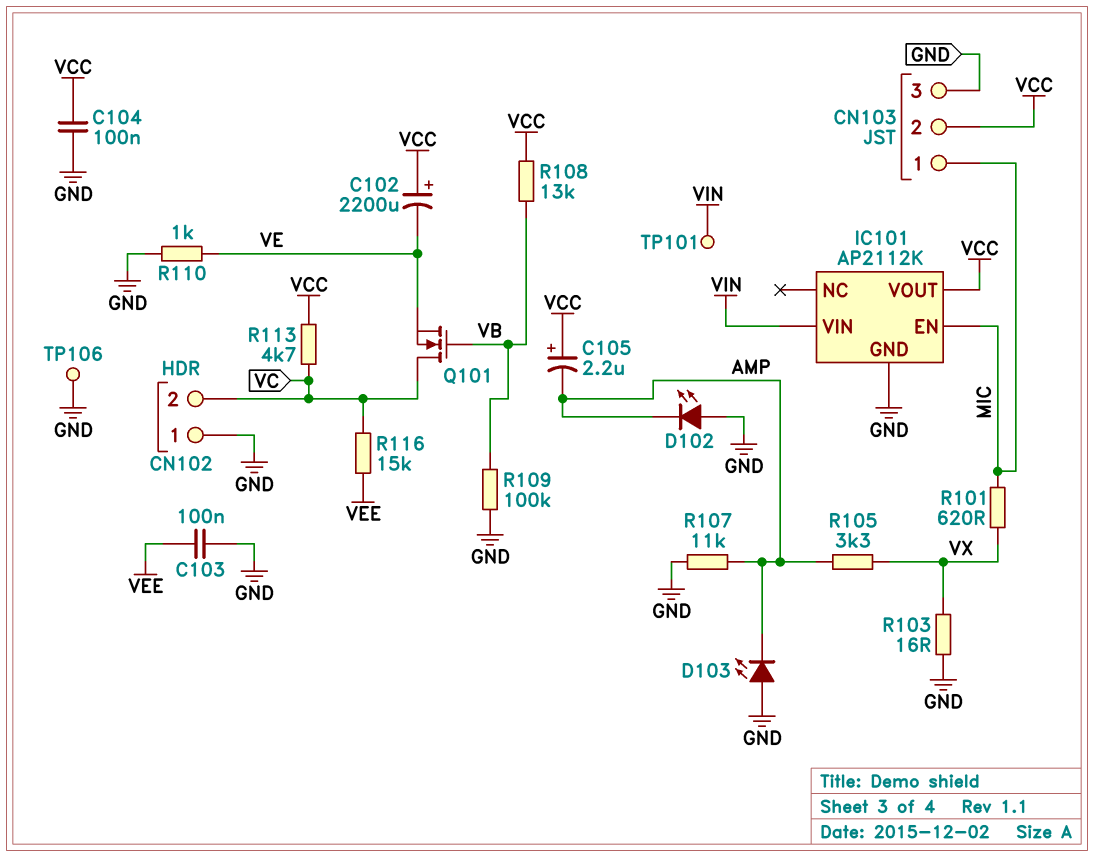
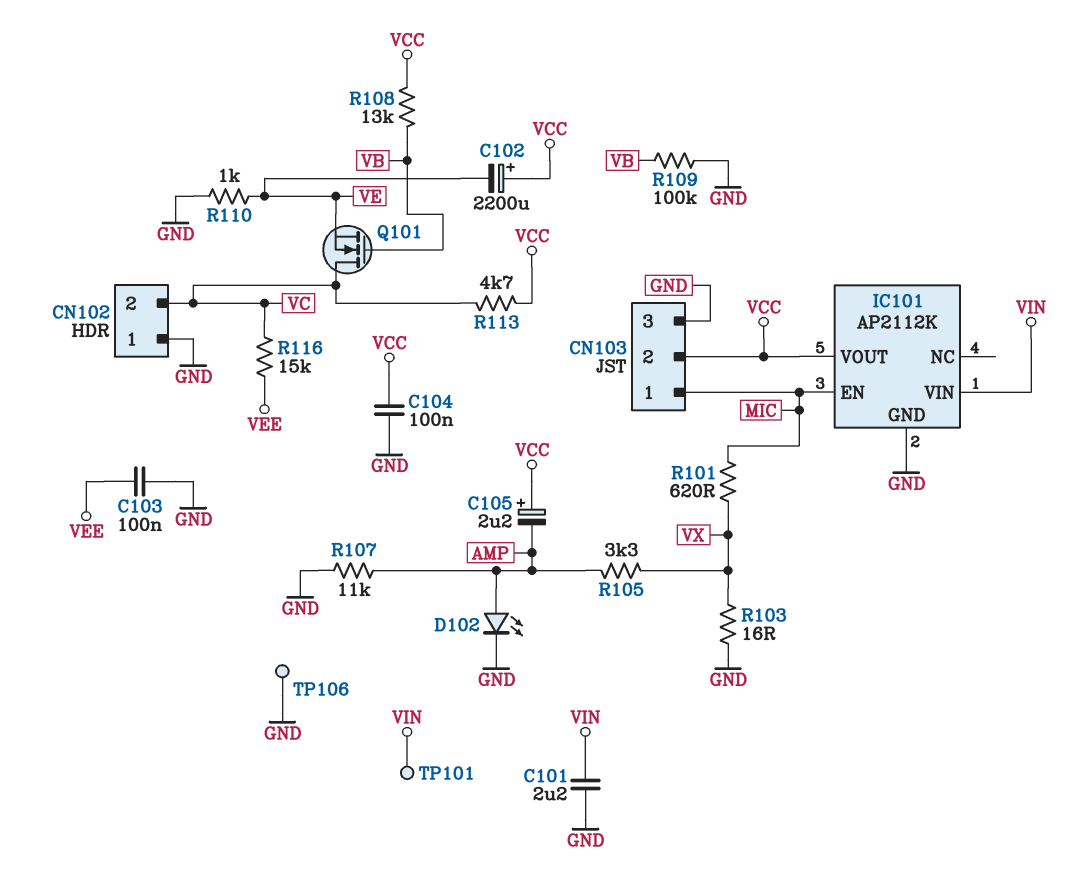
C101: none -> 2.2uF (GND, VIN)
D102: LED (A GND, K AMP) -> LED (A AMP, K GND)
D103: LED (A GND, K AMP) -> none

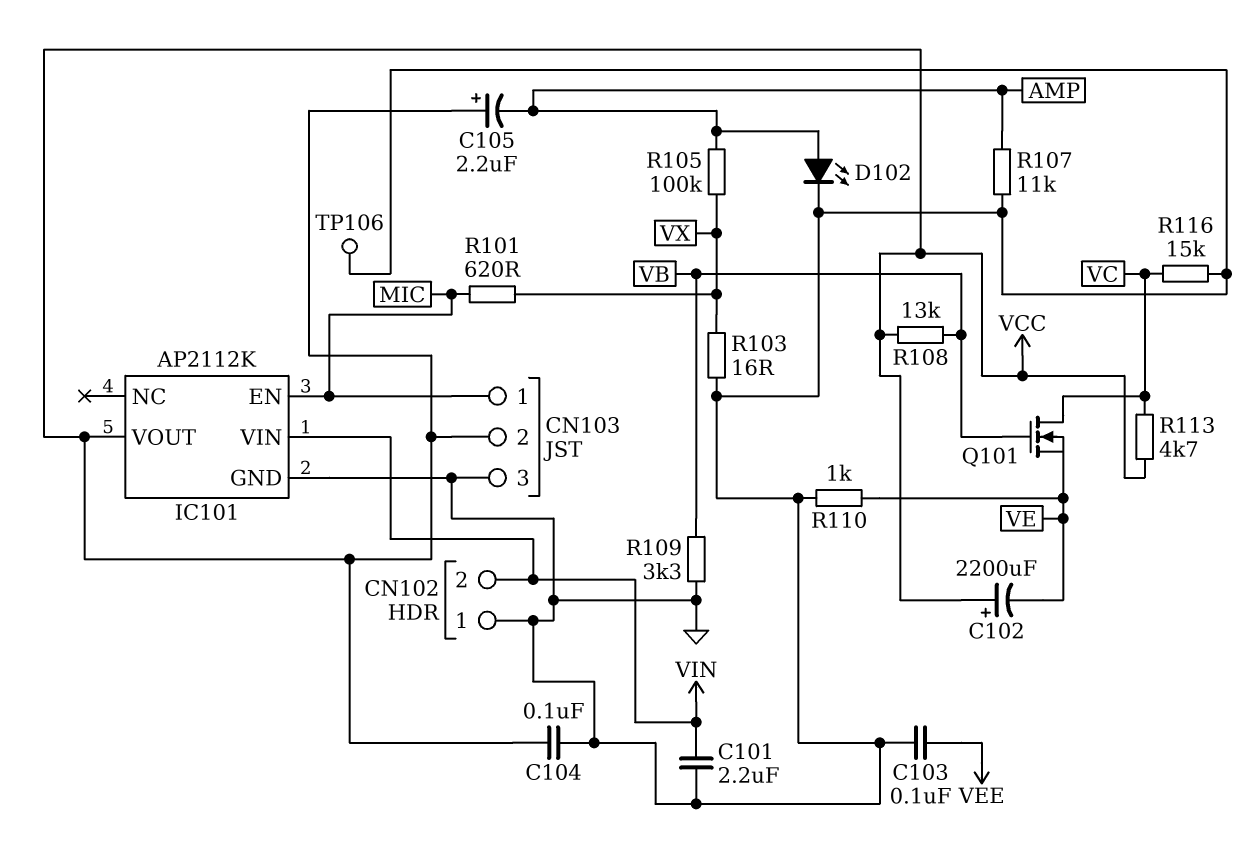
CN102 pin 2: VC -> VIN
R105: 3.3k (AMP, VX) -> 100k (AMP, VX)
R109: 100k (GND, VB) -> 3.3k (GND, VB)
R116: 15k (VC, VEE) -> 15k (GND, VC)
TP101: test point (VIN) -> none

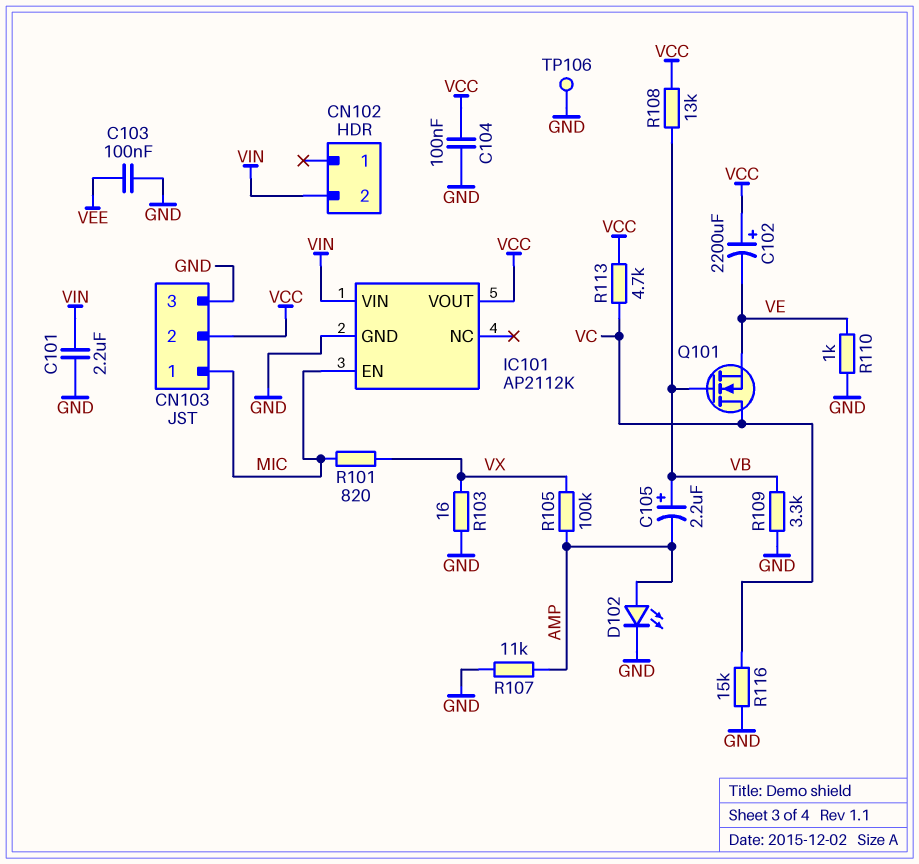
C105: 2.2uF (plus VCC, minus AMP) -> 2.2uF (plus VB, minus AMP)
CN102 pin 1: GND -> none
R101: 620 (MIC, VX) -> 820 (MIC, VX)

